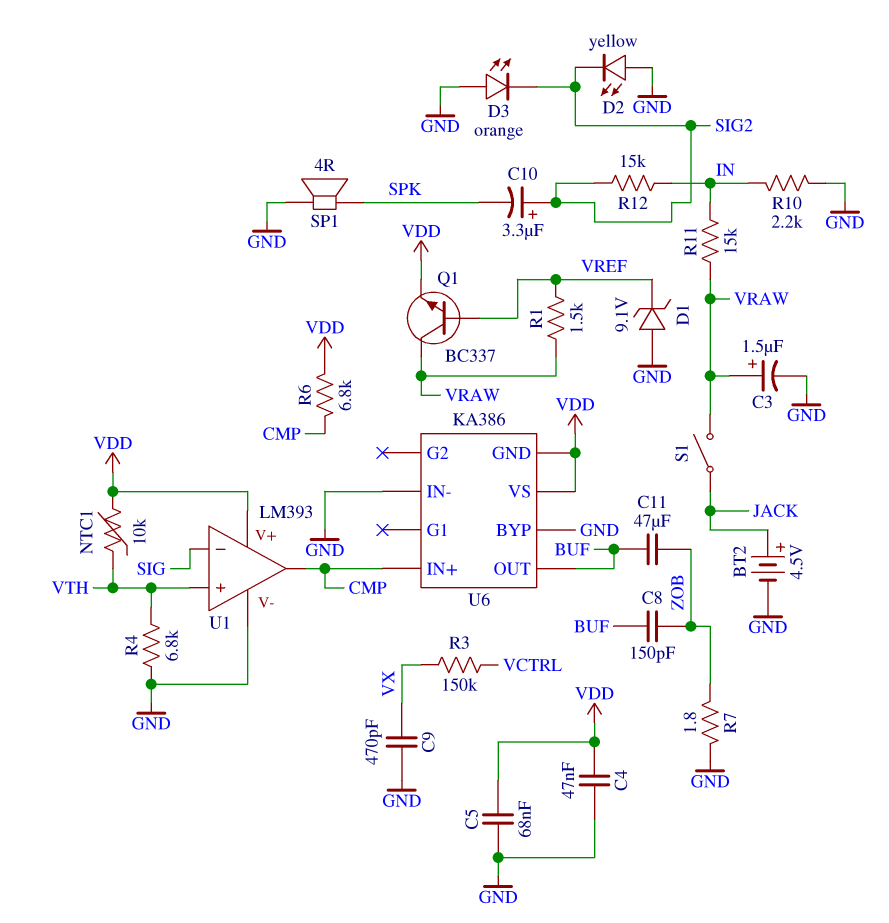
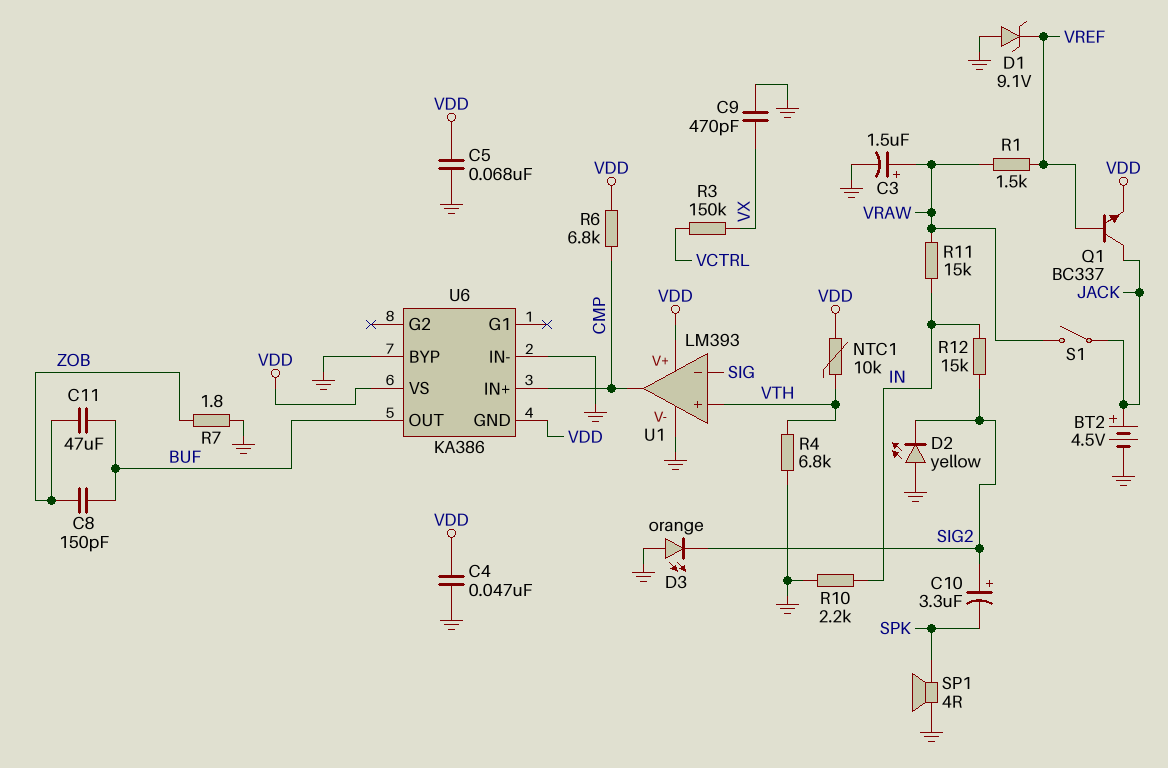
Q1: NPN BC337 (B VREF, C VRAW, E VDD) -> NPN BC337 (B VREF, C JACK, E VDD)

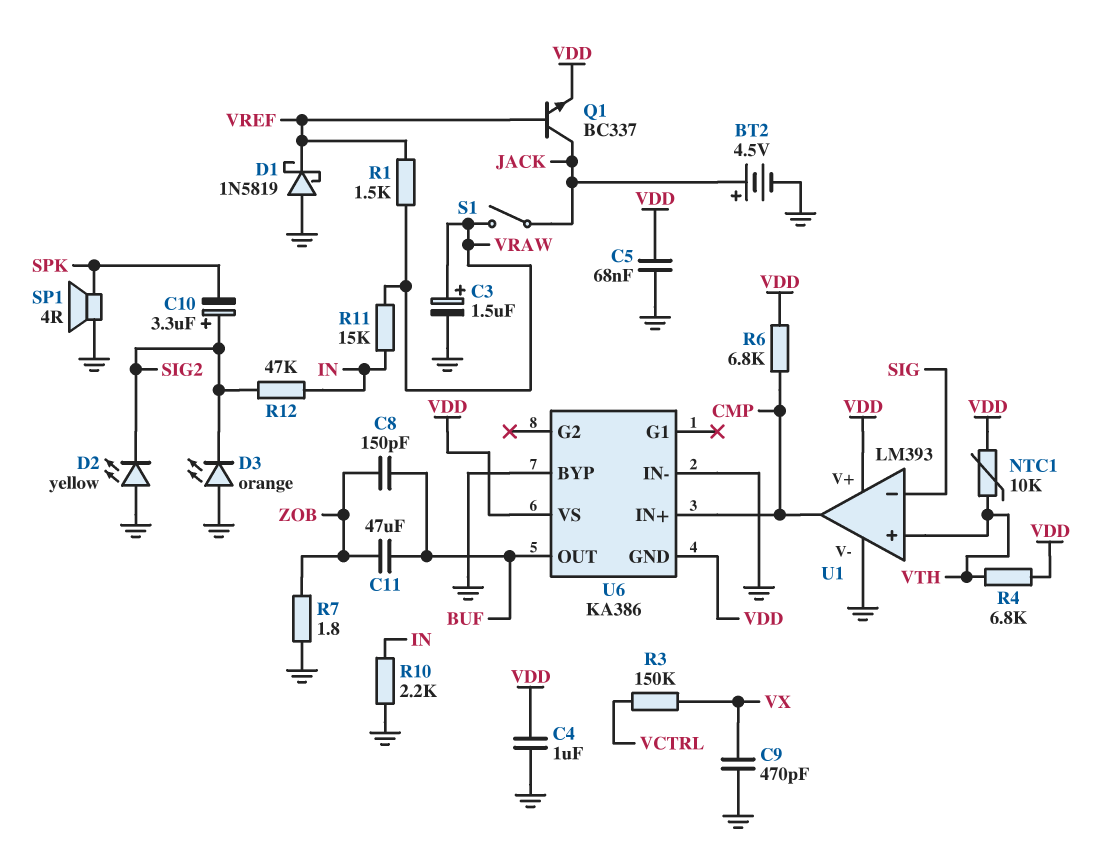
C4: 47nF (GND, VDD) -> 1uF (GND, VDD)
D1: zener 9.1V (A GND, K VREF) -> schottky 1N5819 (A GND, K VREF)
R4: 6.8k (GND, VTH) -> 6.8k (VDD, VTH)
R12: 15k (IN, SIG2) -> 47k (IN, SIG2)

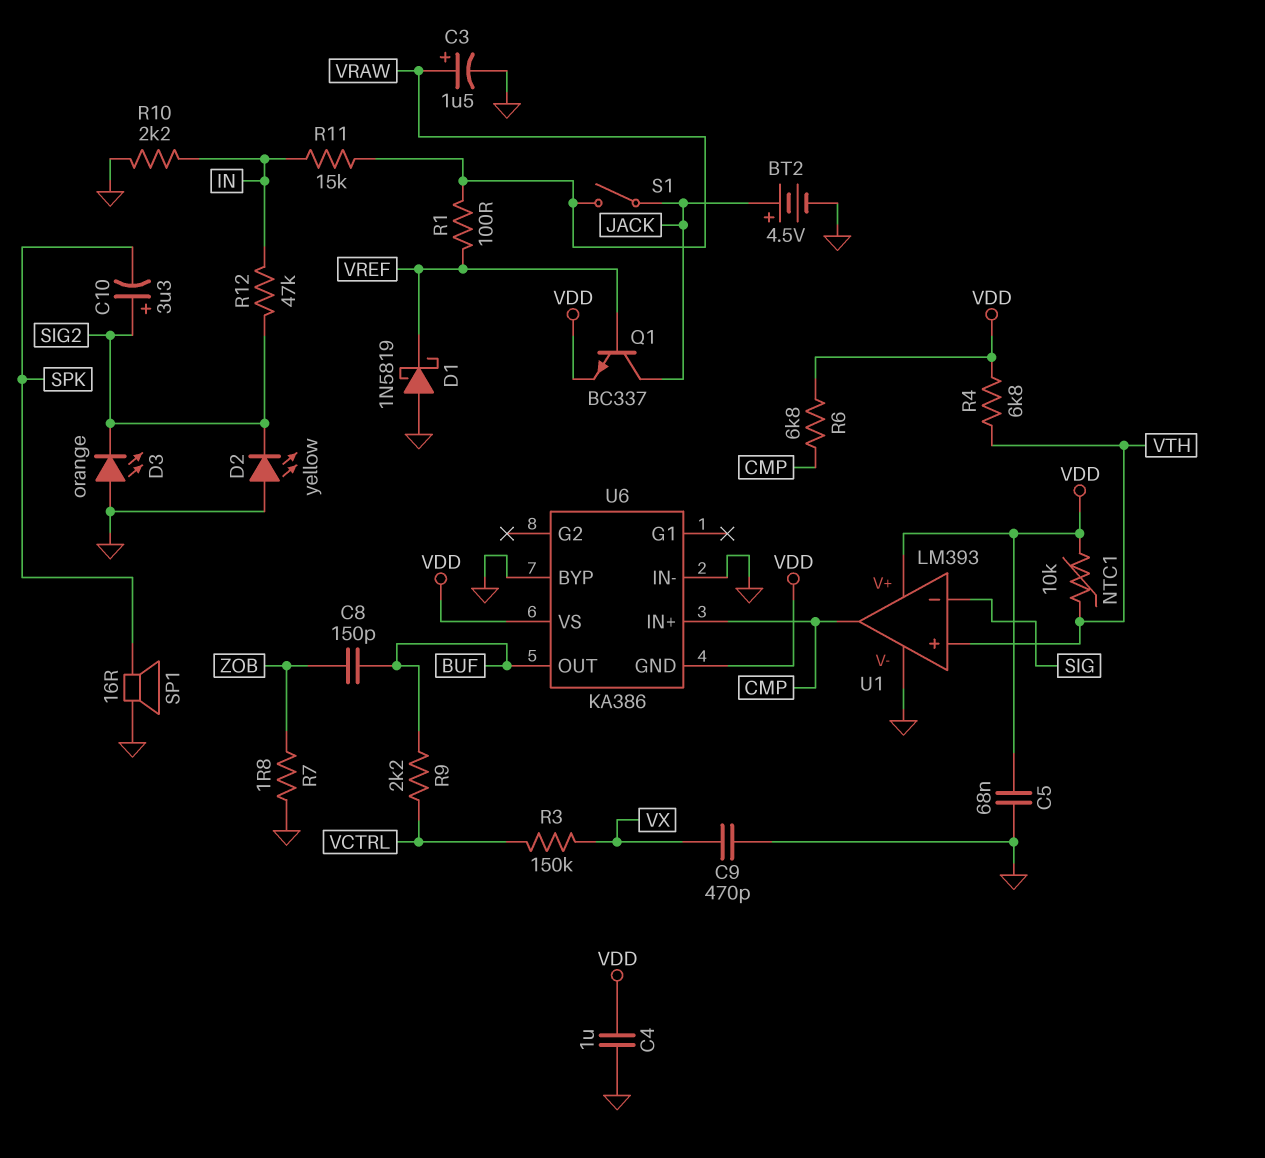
C11: 47uF (BUF, ZOB) -> none
R1: 1.5k (VRAW, VREF) -> 100 (VRAW, VREF)
R9: none -> 2.2k (BUF, VCTRL)
SP1: speaker 4R (GND, SPK) -> speaker 16R (GND, SPK)

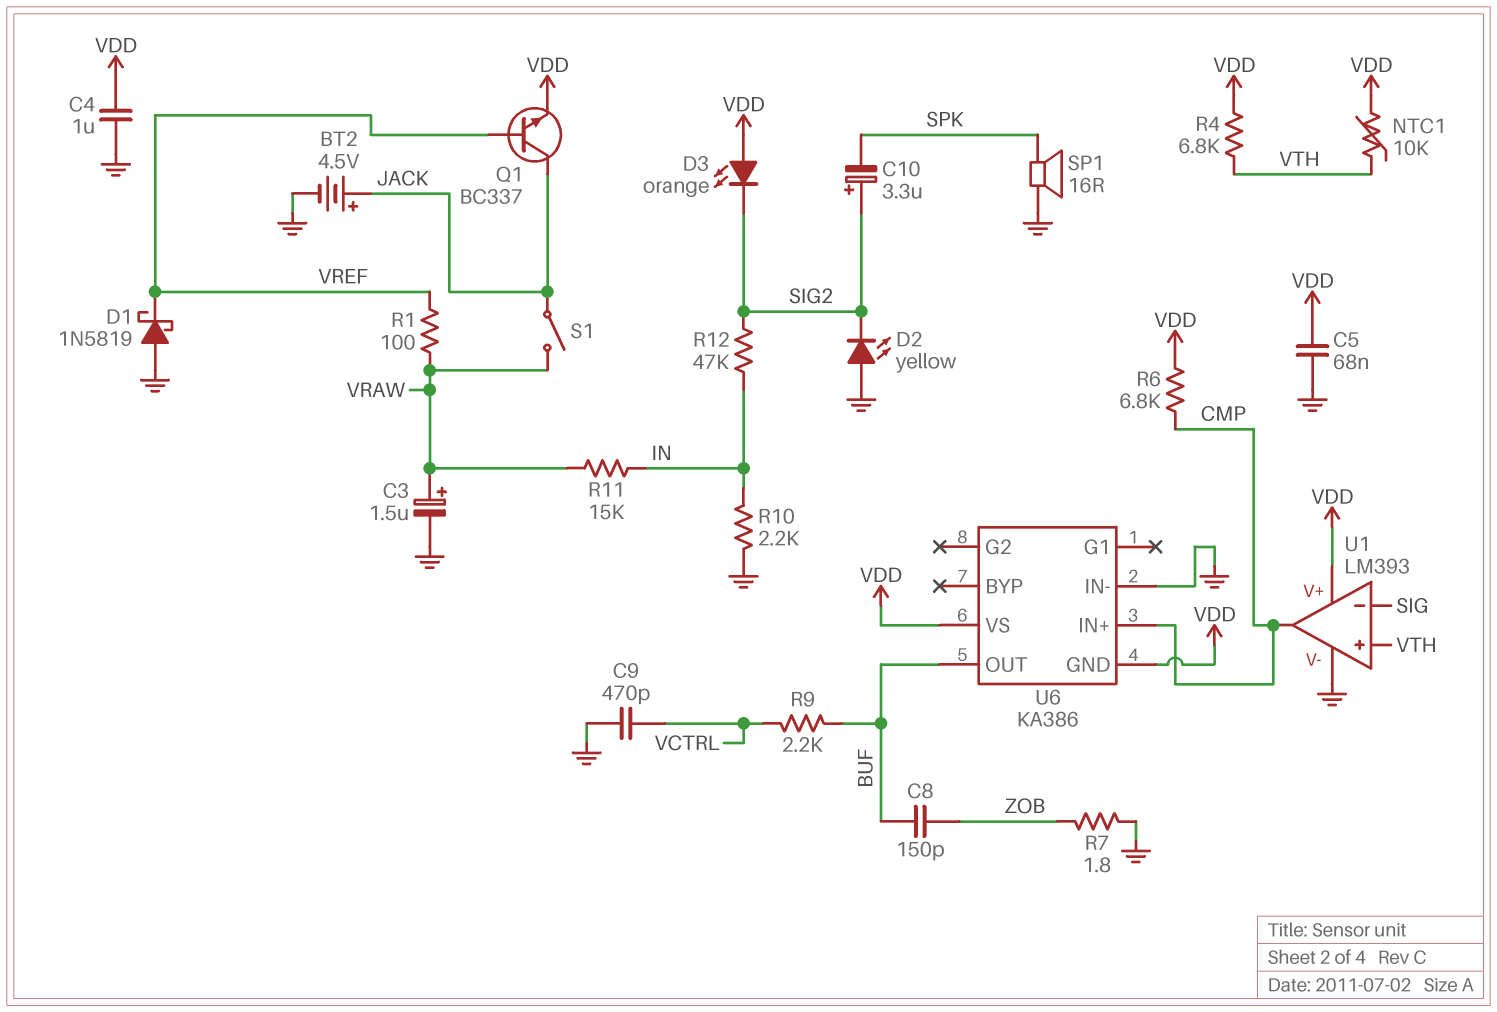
C9: 470pF (GND, VX) -> 470pF (GND, VCTRL)
D3: LED orange (A GND, K SIG2) -> LED orange (A VDD, K SIG2)
R3: 150k (VCTRL, VX) -> none
U6 pin BYP: GND -> none

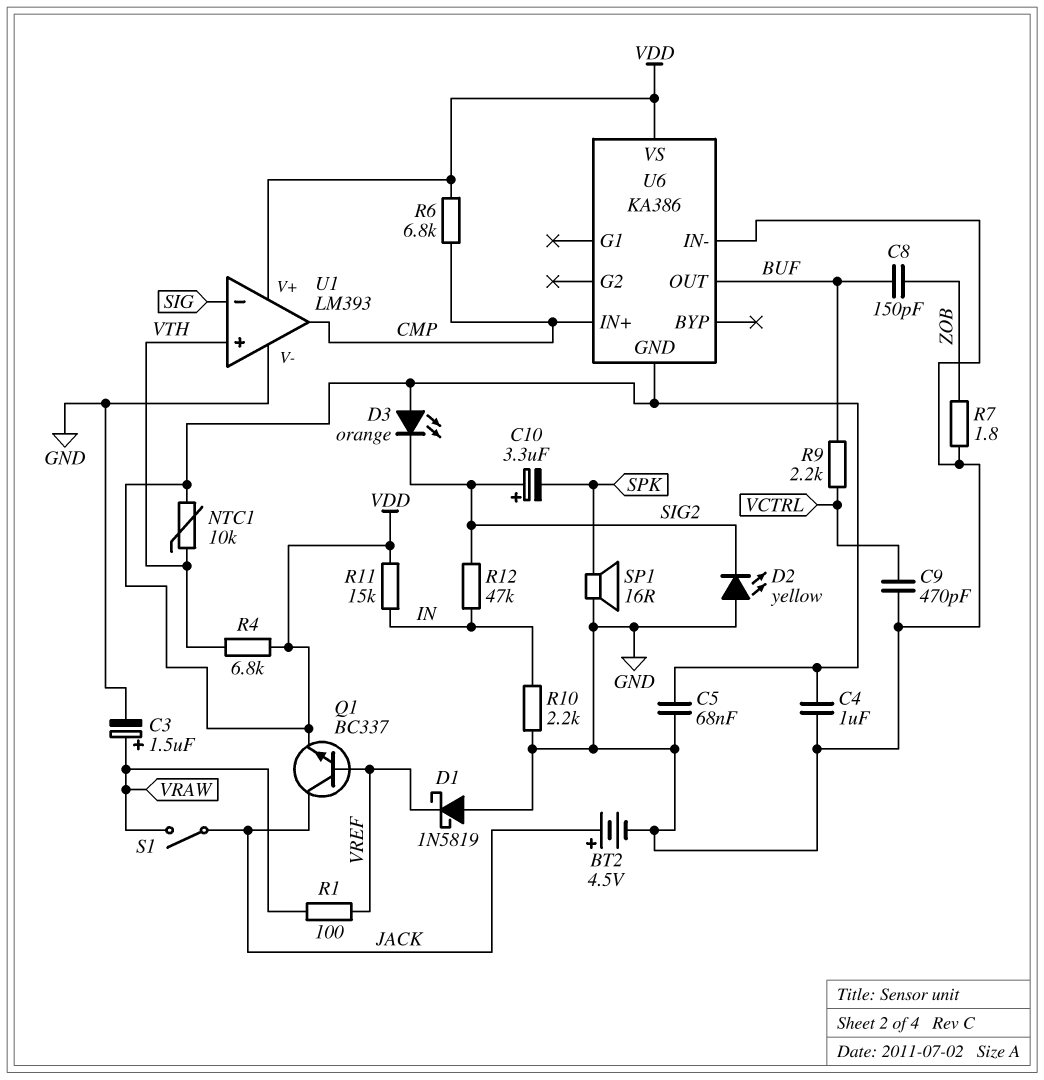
R11: 15k (IN, VRAW) -> 15k (IN, VDD)

